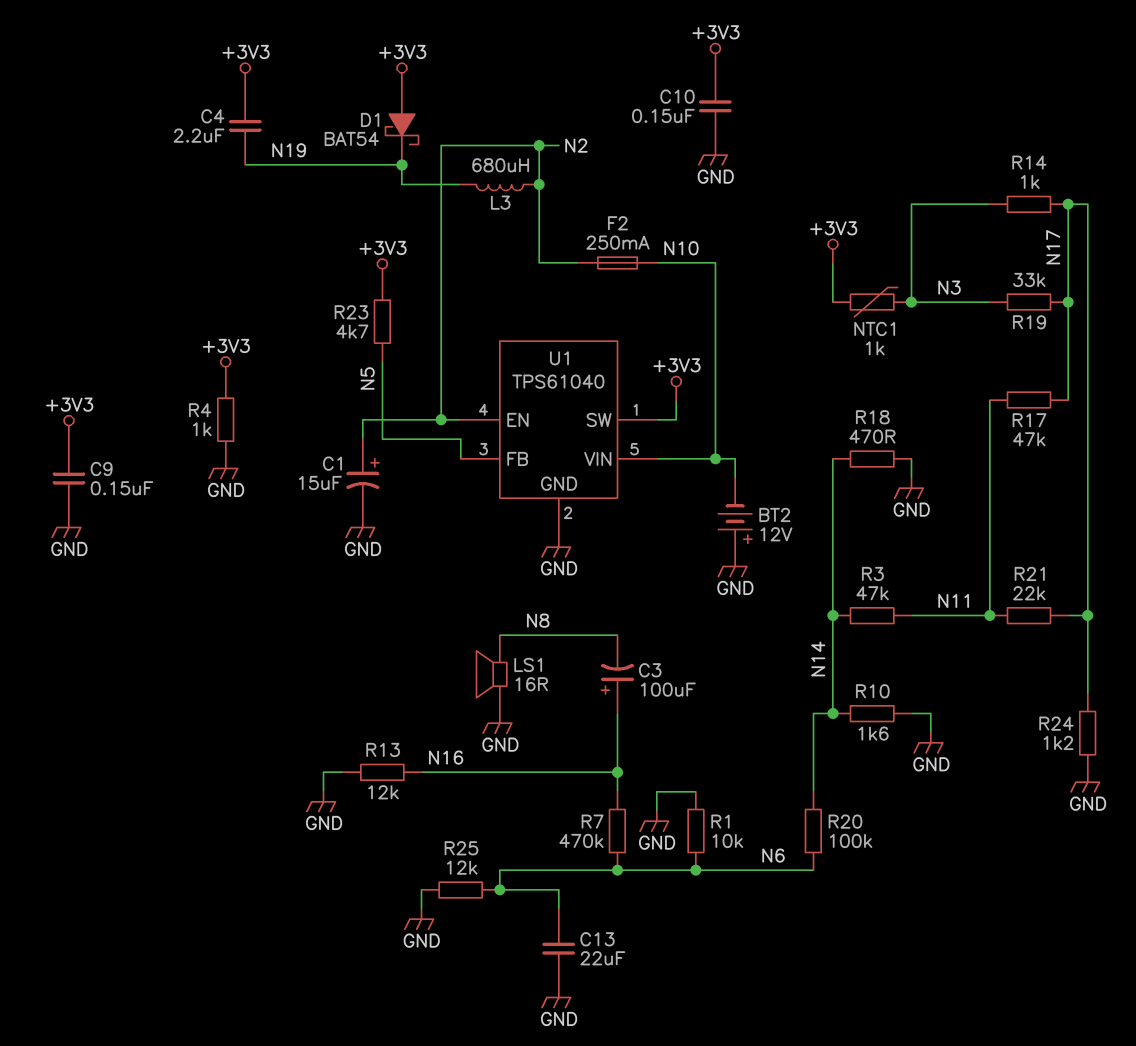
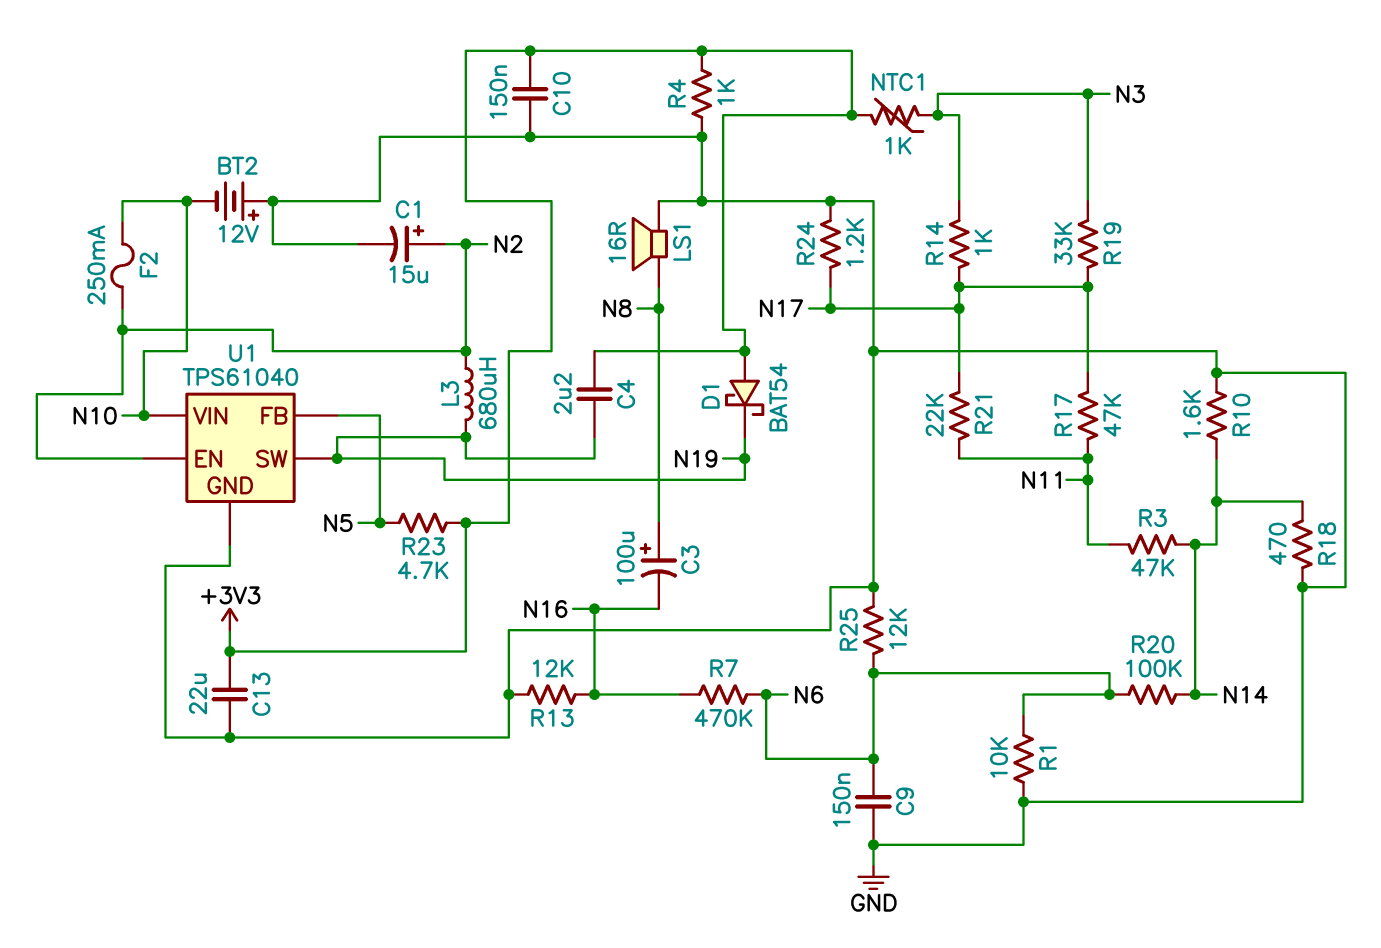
C3: 100uF (plus N16, minus N8) -> 100uF (plus N8, minus N16)
C9: 150nF (+3V3, GND) -> 150nF (GND, N6)
C13: 22uF (GND, N6) -> 22uF (+3V3, GND)
U1 pin SW: +3V3 -> N19

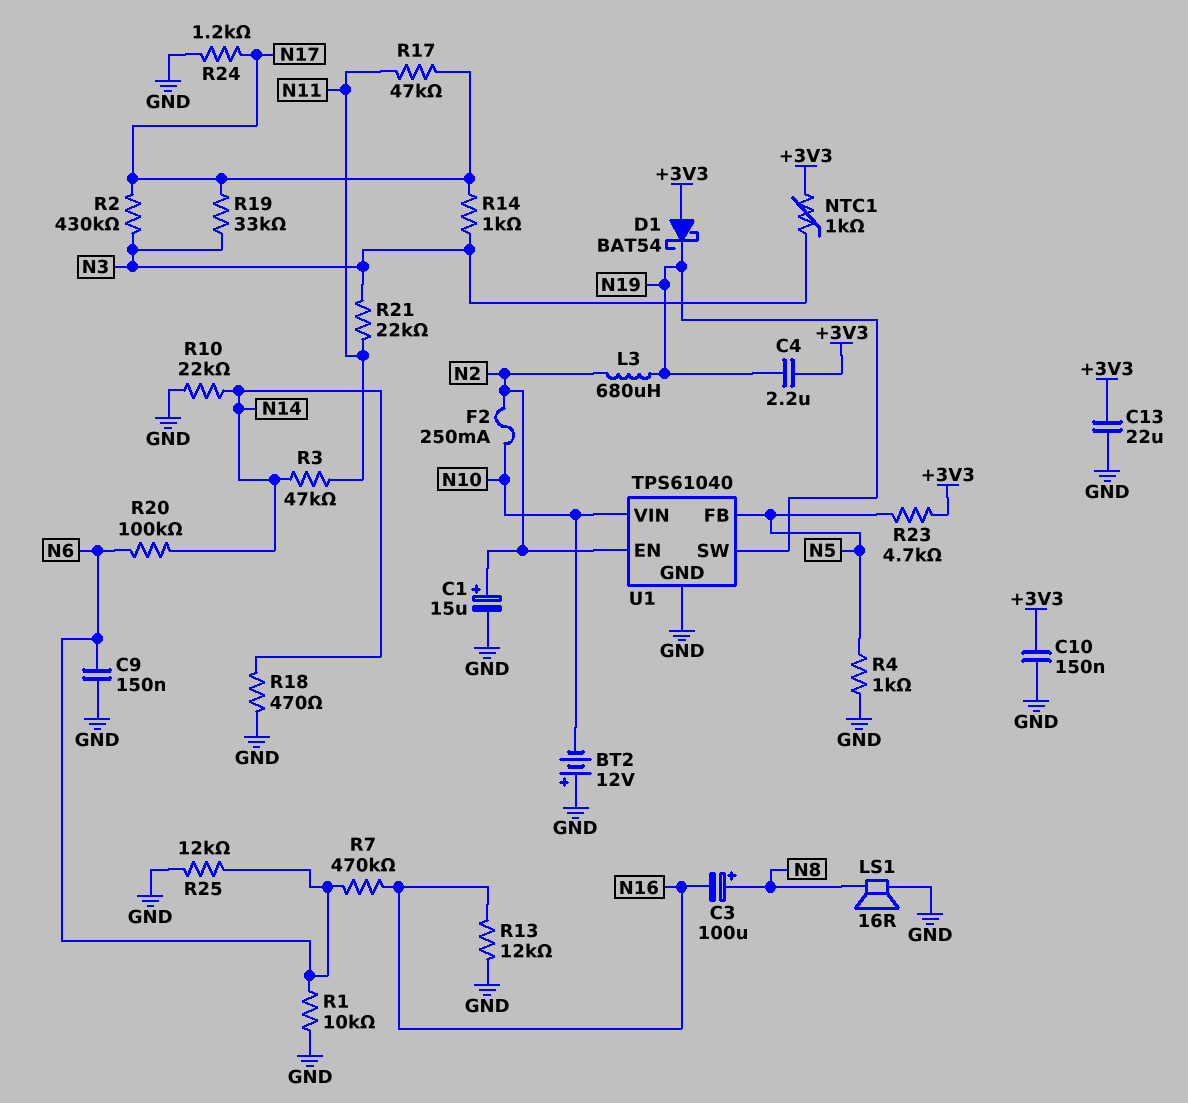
R2: none -> 430k (N3, N17)
R4: 1k (+3V3, GND) -> 1k (GND, N5)
R10: 1.6k (GND, N14) -> 22k (GND, N14)
R21: 22k (N11, N17) -> 22k (N3, N11)

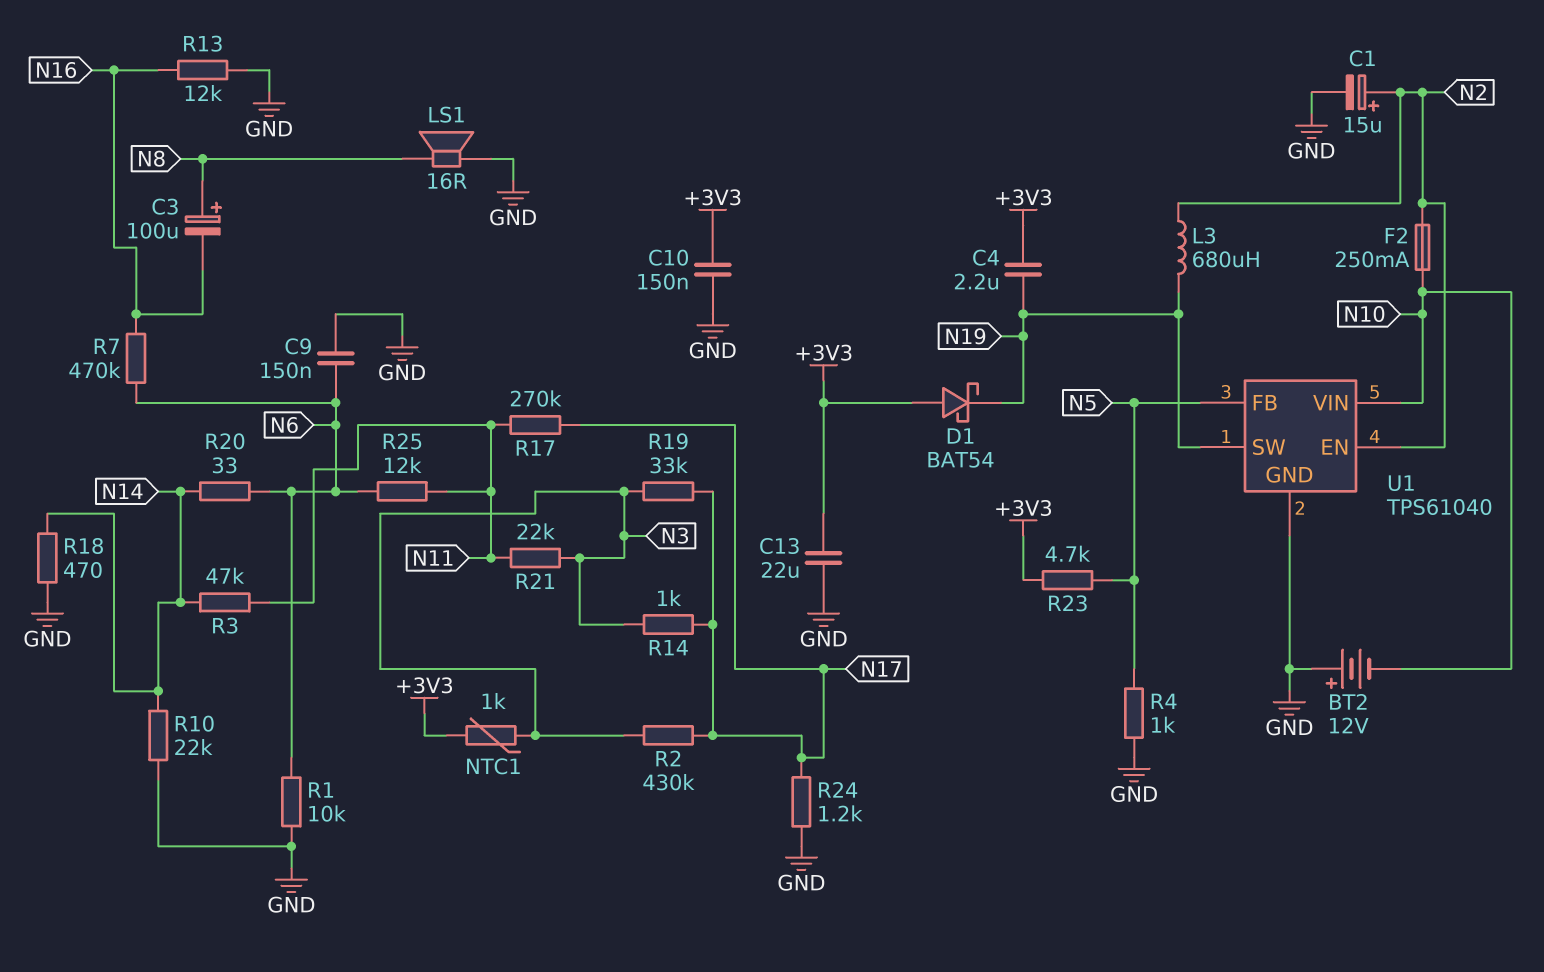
R17: 47k (N11, N17) -> 270k (N11, N17)
R20: 100k (N6, N14) -> 33 (N6, N14)
R25: 12k (GND, N6) -> 12k (N6, N11)

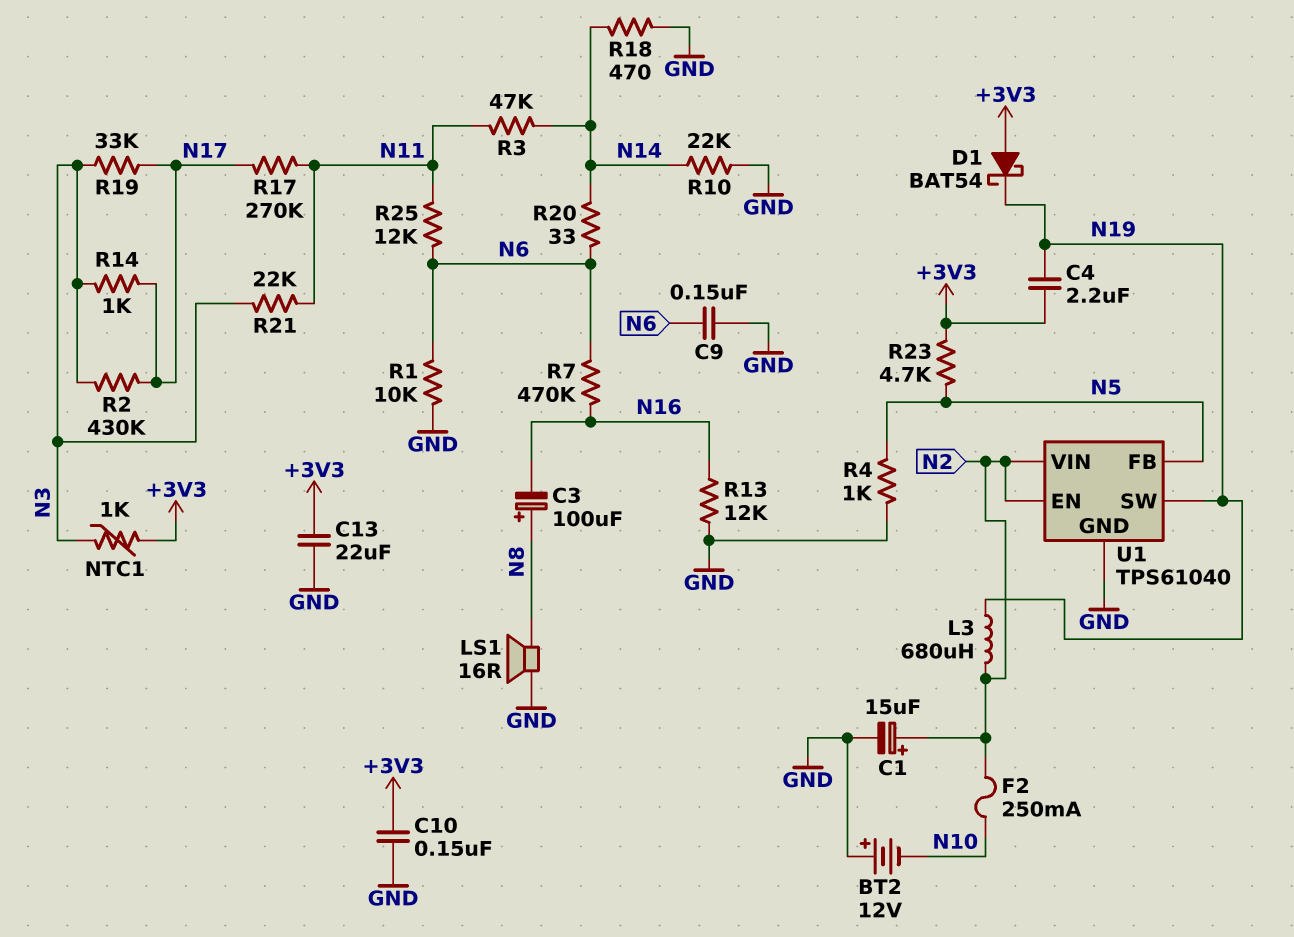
R24: 1.2k (GND, N17) -> none
U1 pin VIN: N10 -> N2

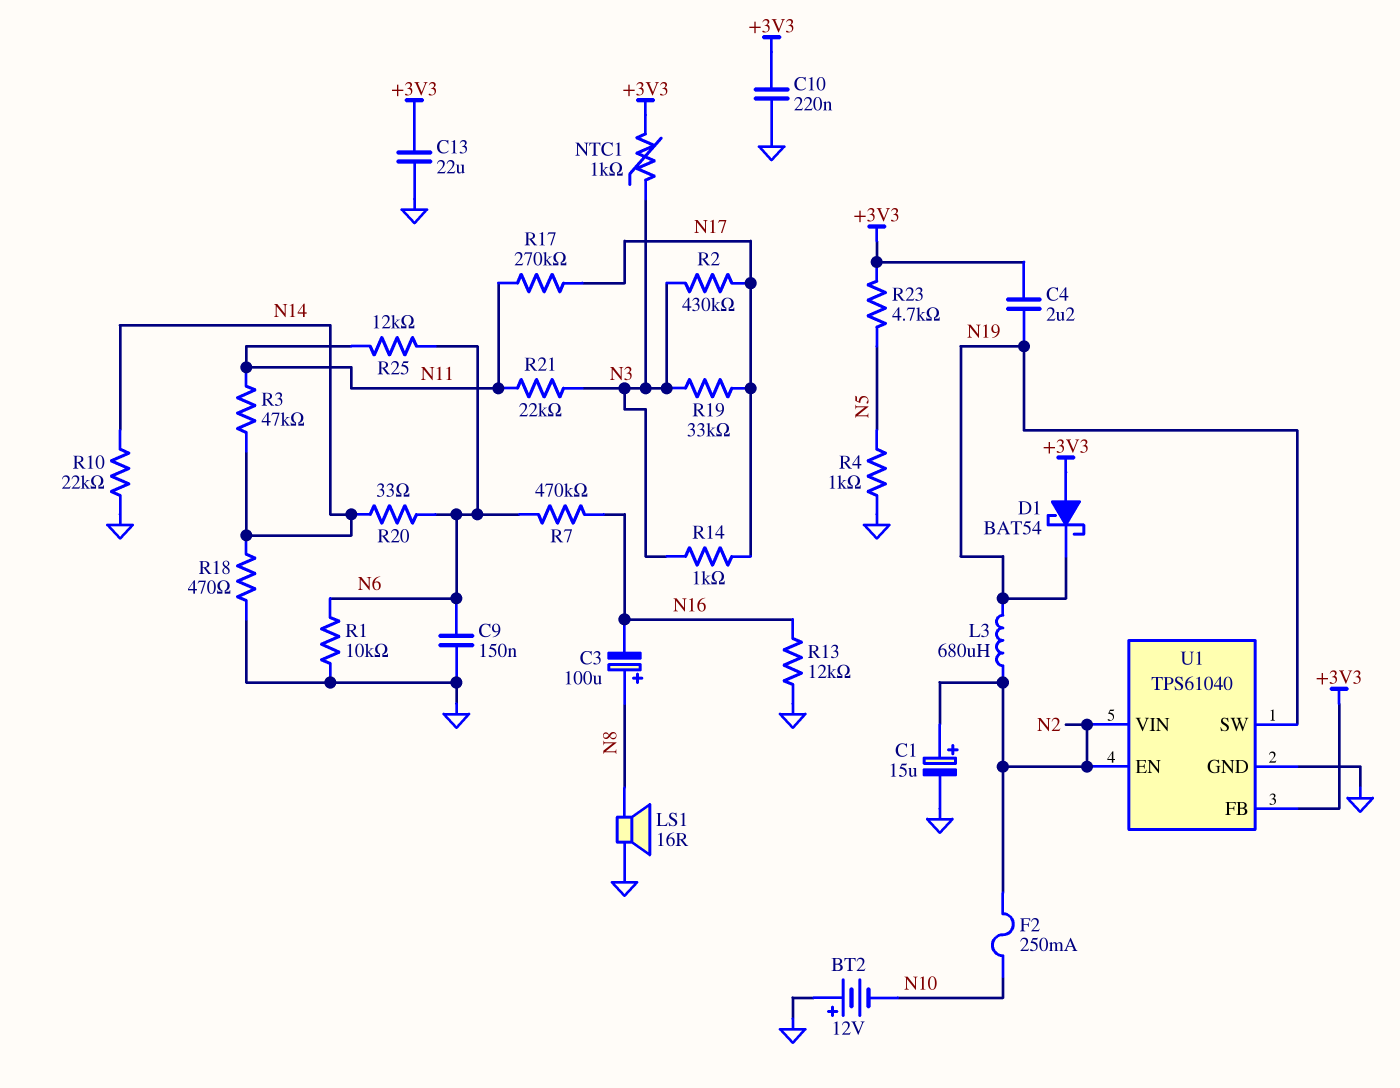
C10: 150nF (+3V3, GND) -> 220nF (+3V3, GND)
U1 pin FB: N5 -> +3V3

